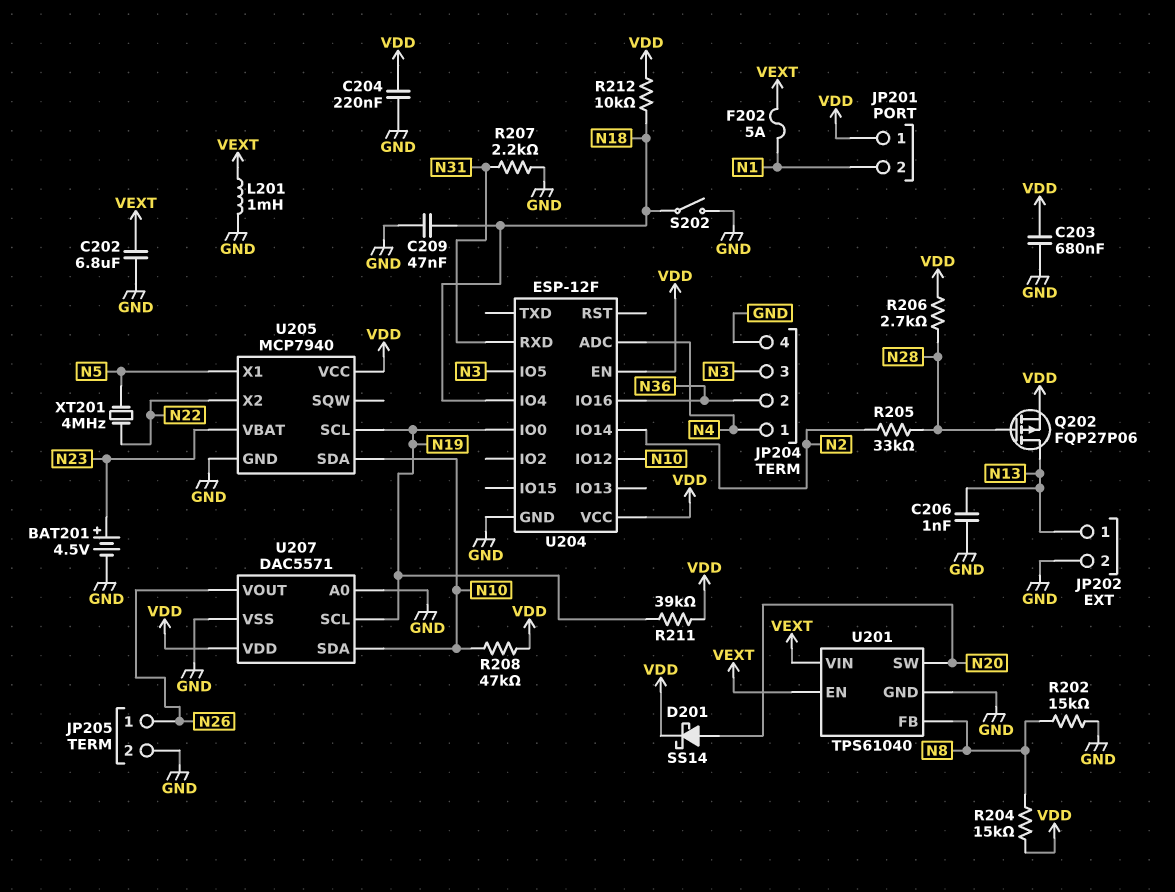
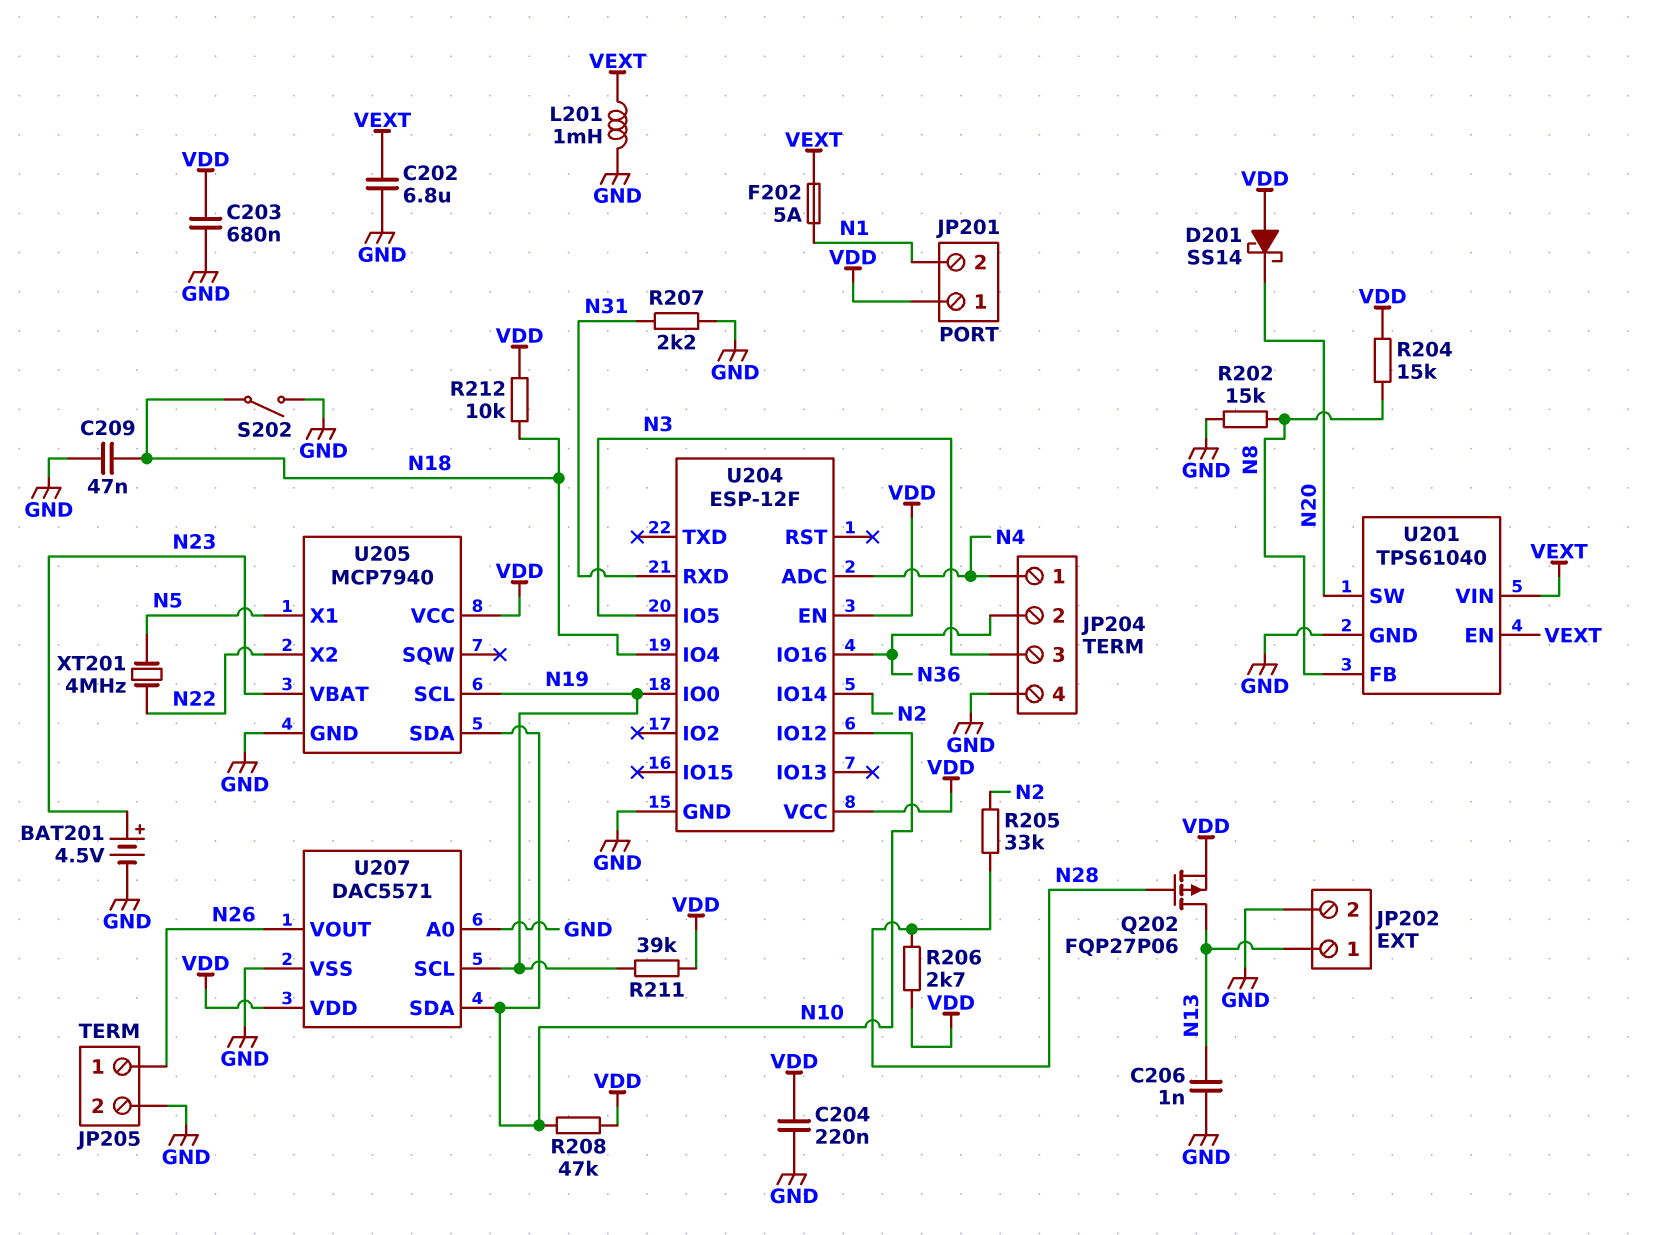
D201: schottky SS14 (A N20, K VDD) -> schottky SS14 (A VDD, K N20)

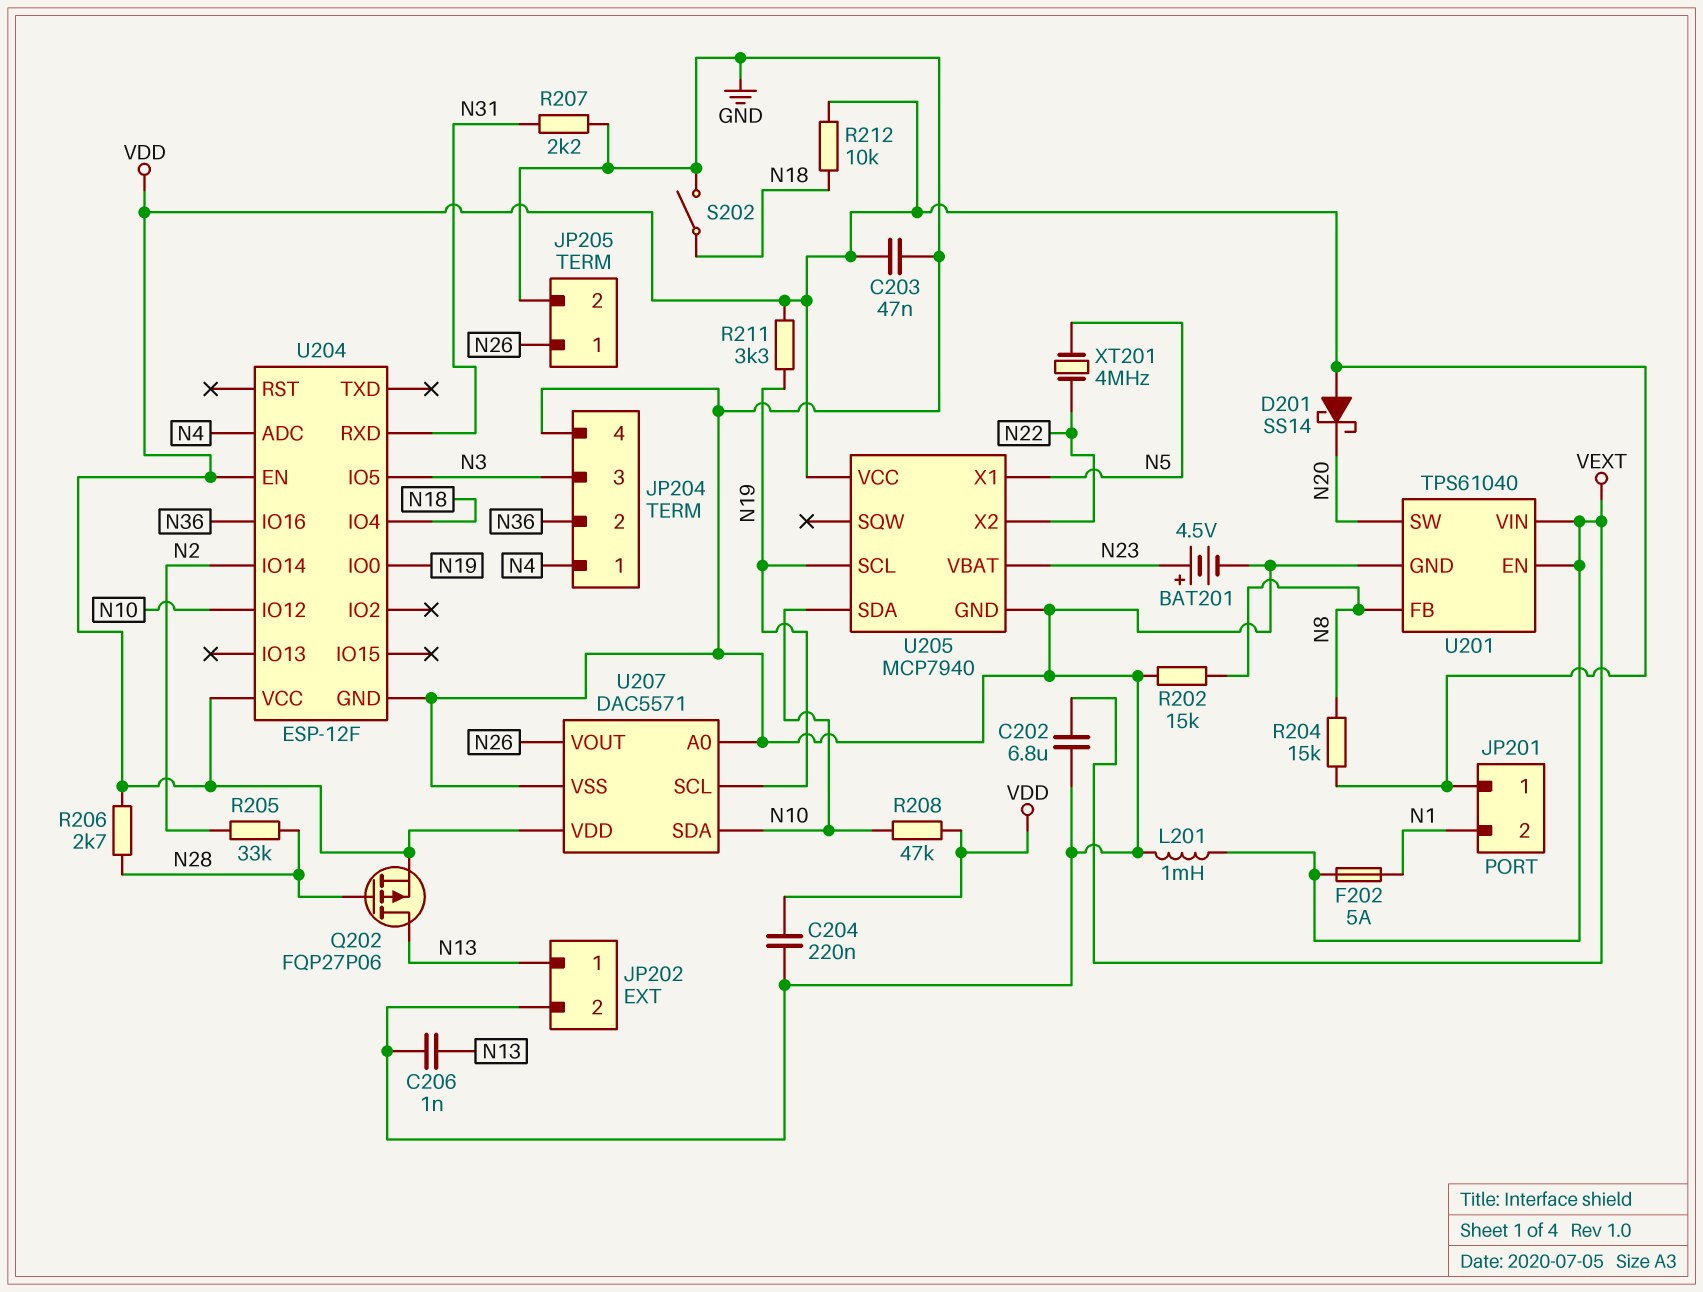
C203: 680nF (GND, VDD) -> 47nF (GND, VDD)
C209: 47nF (GND, N18) -> none
R211: 39k (N19, VDD) -> 3.3k (N19, VDD)

